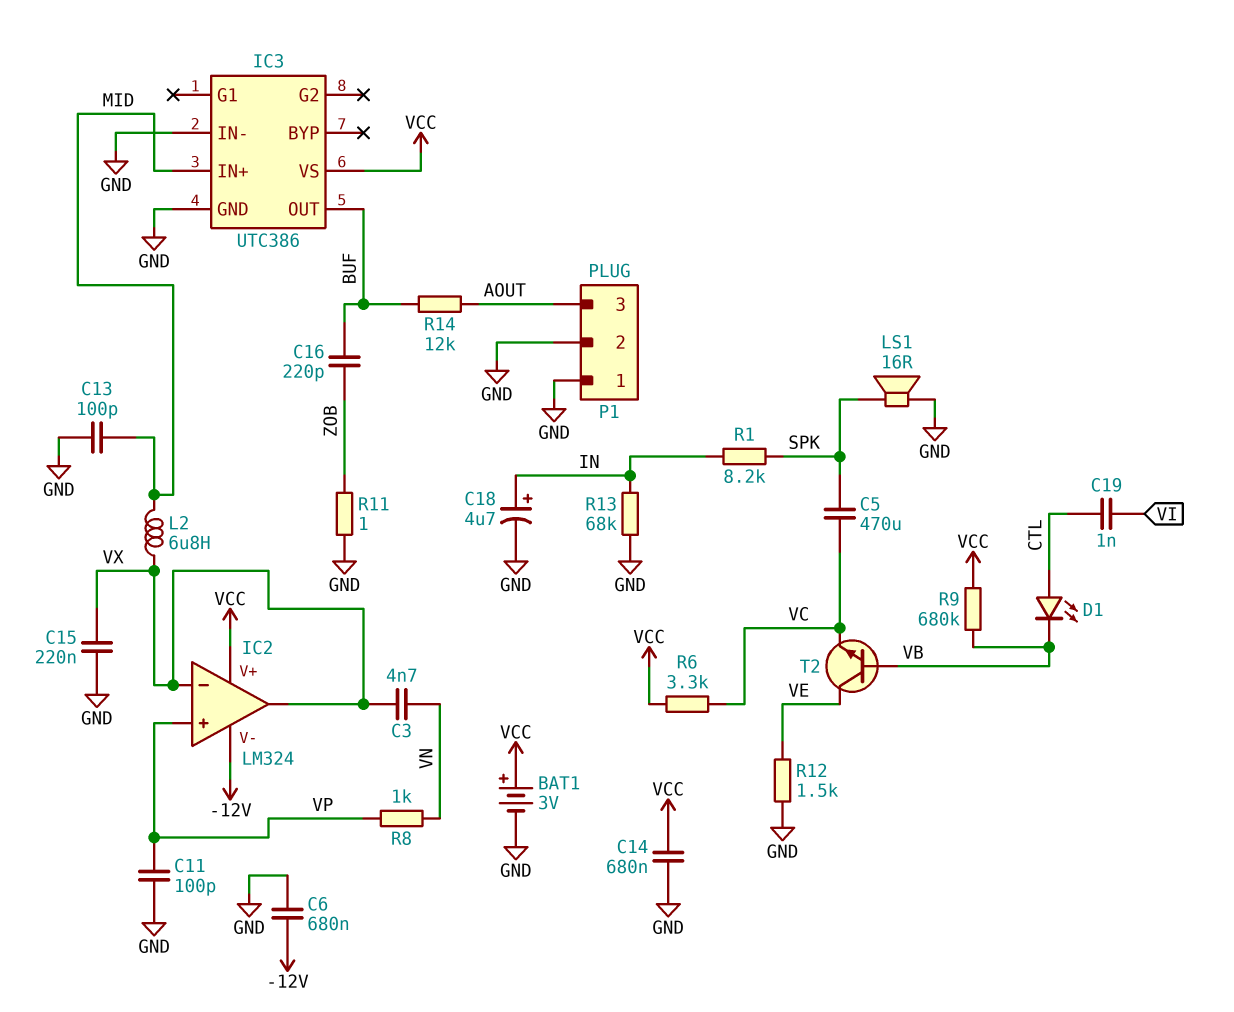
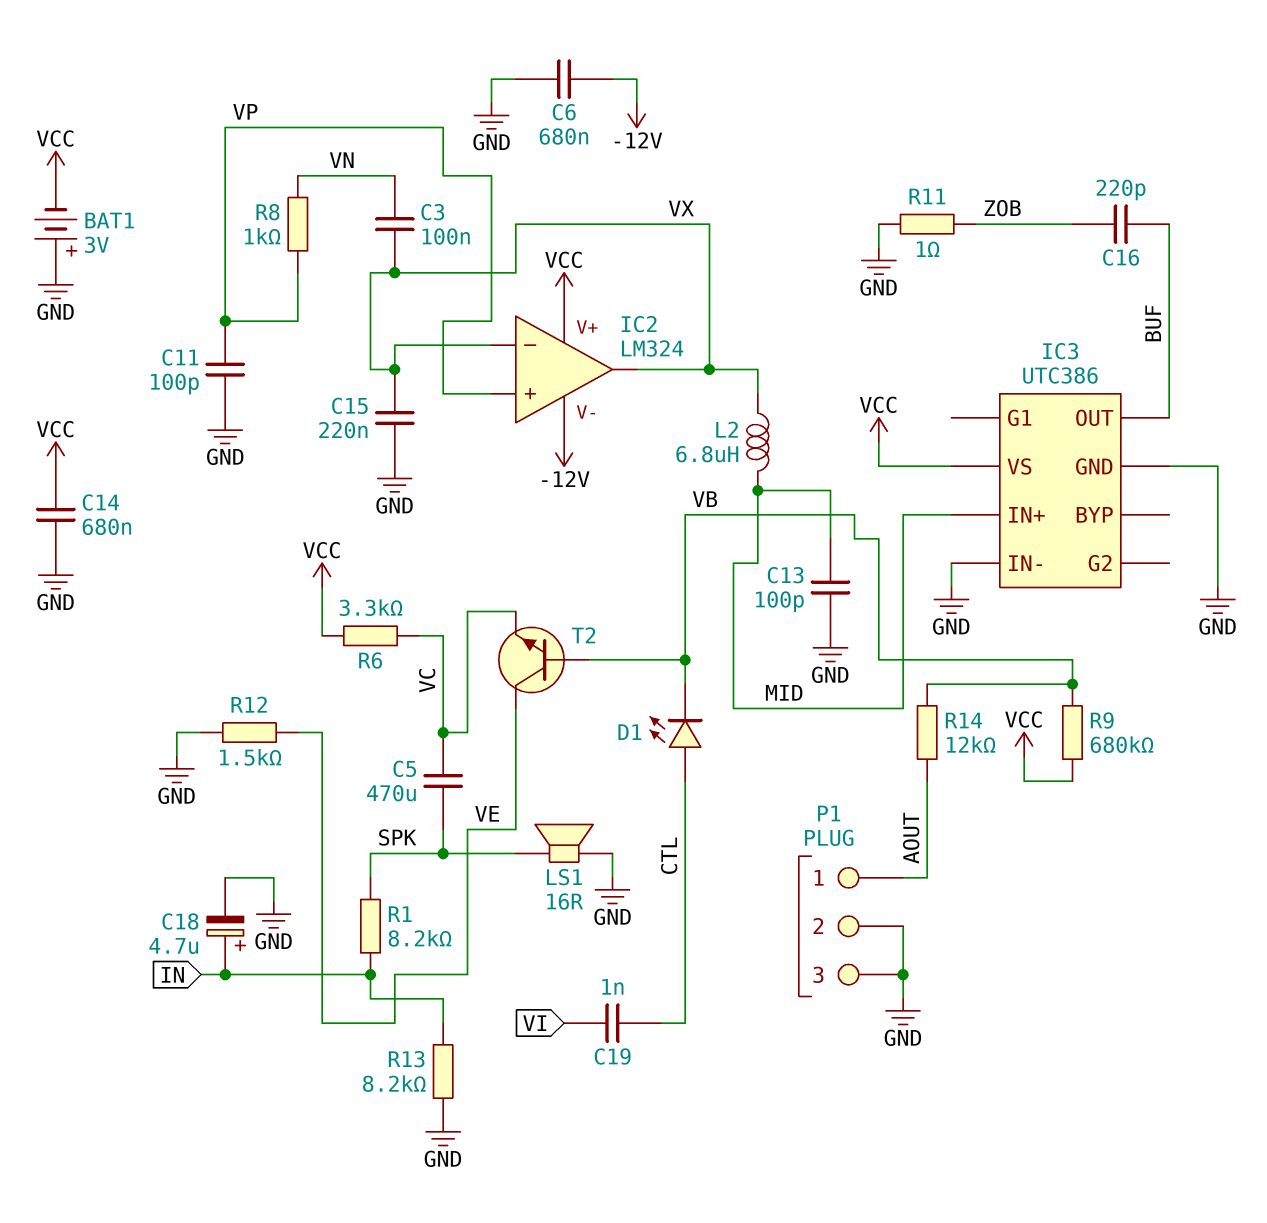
BAT1: 3V (plus VCC, minus GND) -> 3V (plus GND, minus VCC)
C3: 4.7nF (VN, VX) -> 100nF (VN, VX)
P1 pin 1: GND -> AOUT
P1 pin 3: AOUT -> GND
R13: 68k (GND, IN) -> 8.2k (GND, IN)
R14: 12k (AOUT, BUF) -> 12k (AOUT, VB)

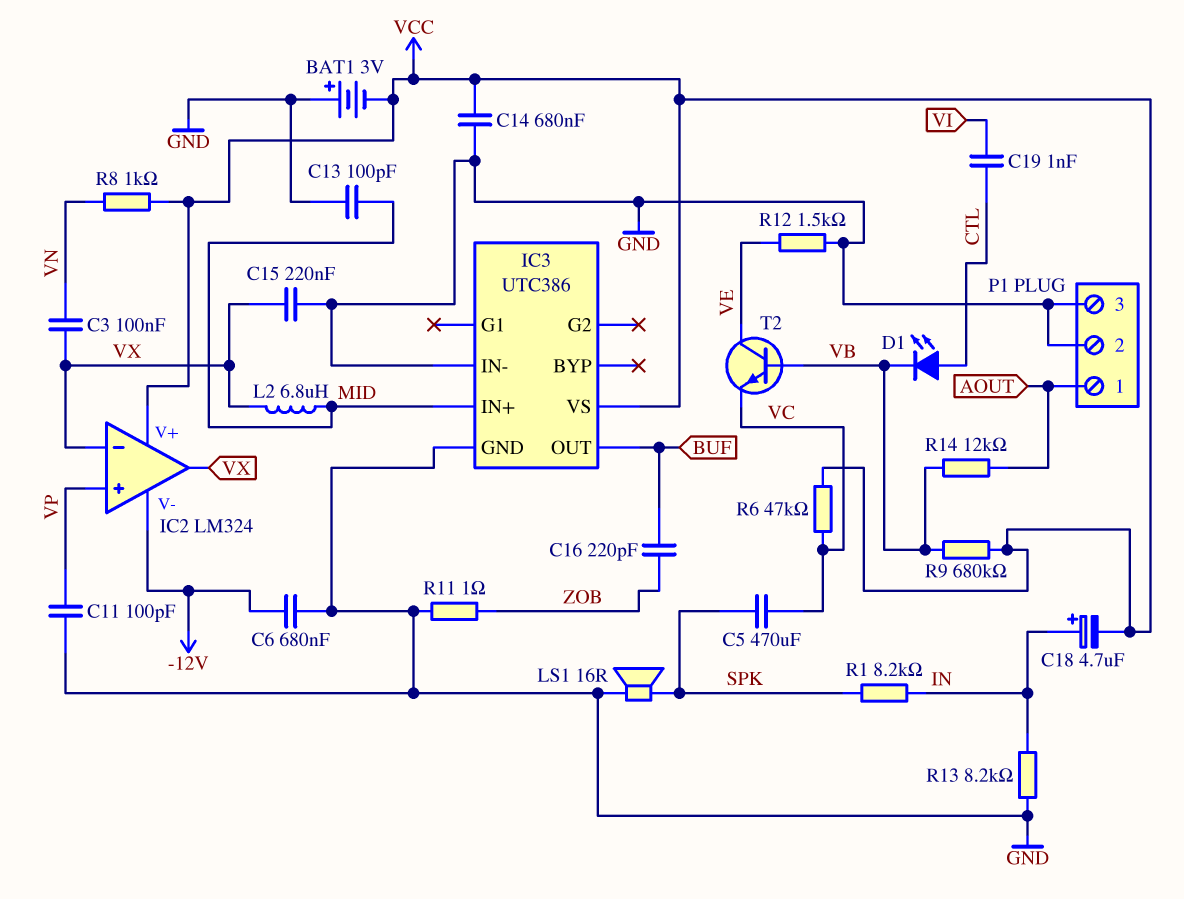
C18: 4.7uF (plus IN, minus GND) -> 4.7uF (plus IN, minus VCC)
R6: 3.3k (VC, VCC) -> 47k (VC, VCC)
R8: 1k (VN, VP) -> 1k (VCC, VN)

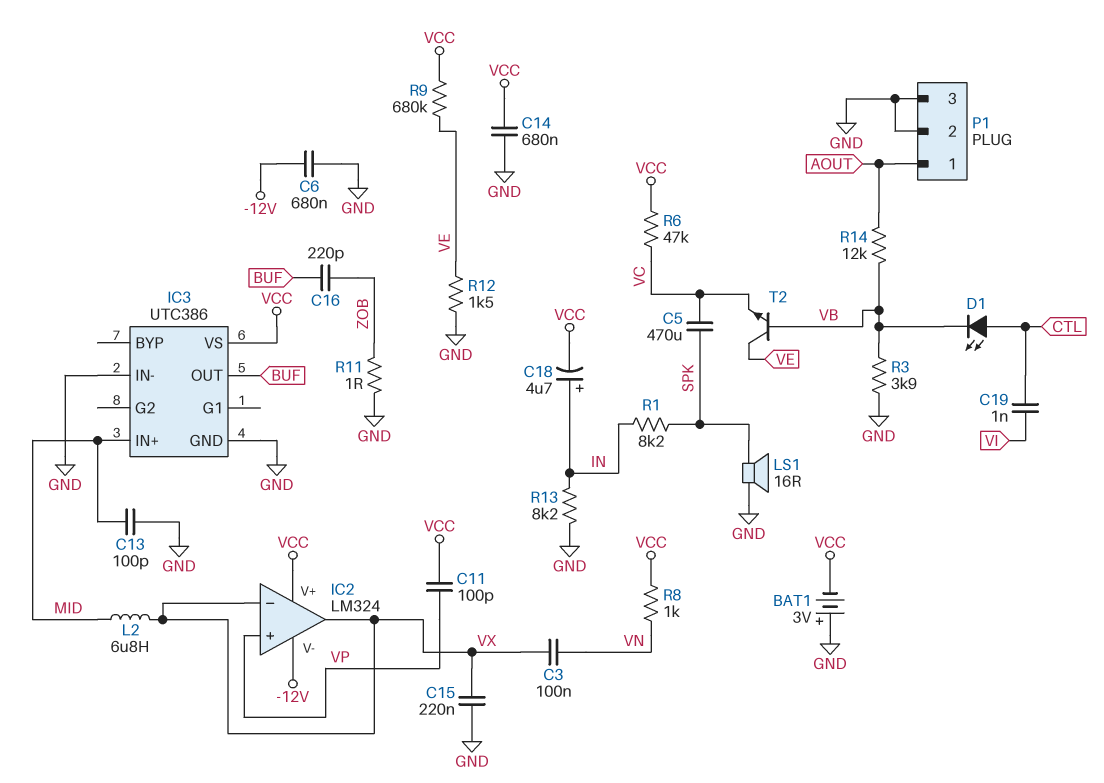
C11: 100pF (GND, VP) -> 100pF (VCC, VP)
R3: none -> 3.9k (GND, VB)
R9: 680k (VB, VCC) -> 680k (VCC, VE)

